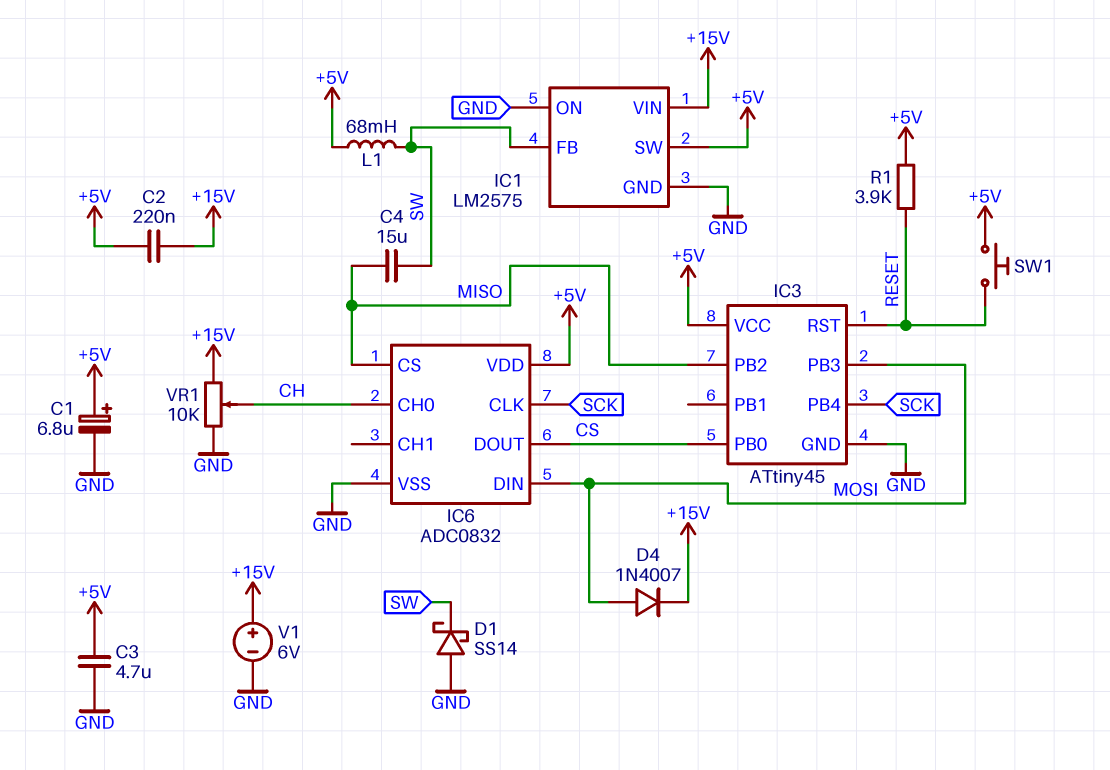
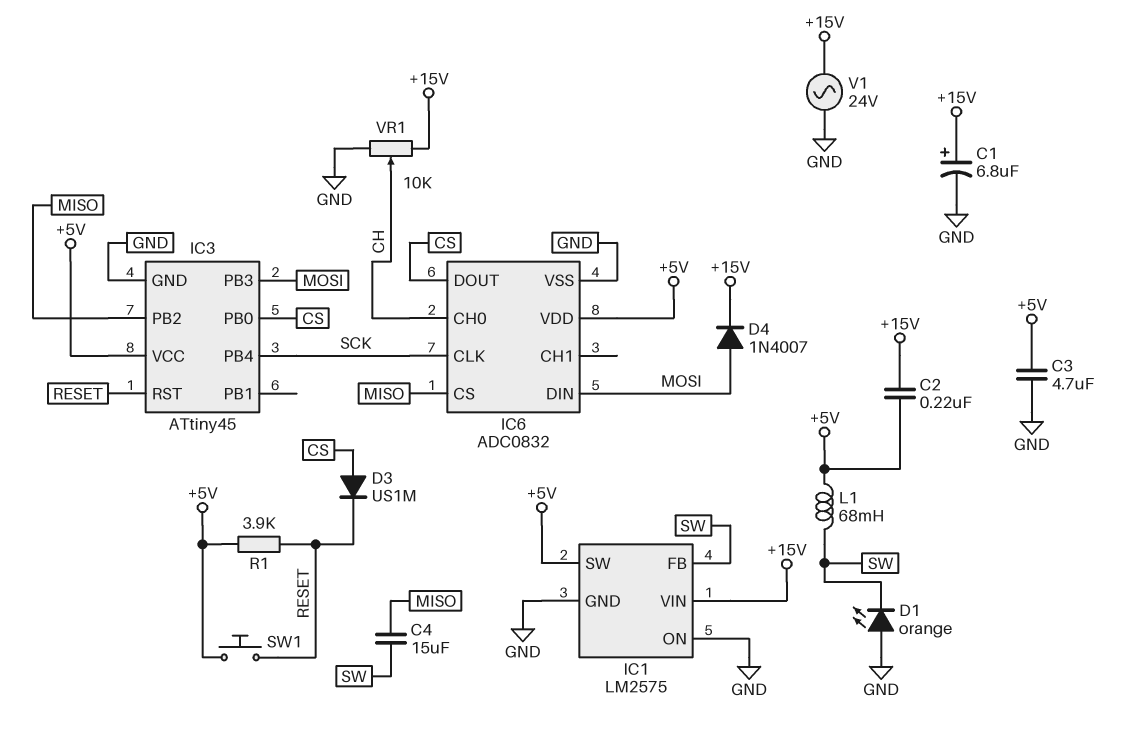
C1: 6.8uF (plus +5V, minus GND) -> 6.8uF (plus +15V, minus GND)
D1: schottky SS14 (A GND, K SW) -> LED orange (A GND, K SW)
D3: none -> diode US1M (A CS, K RESET)
V1: 6V (plus +15V, minus GND) -> AC 24V (+15V, GND)

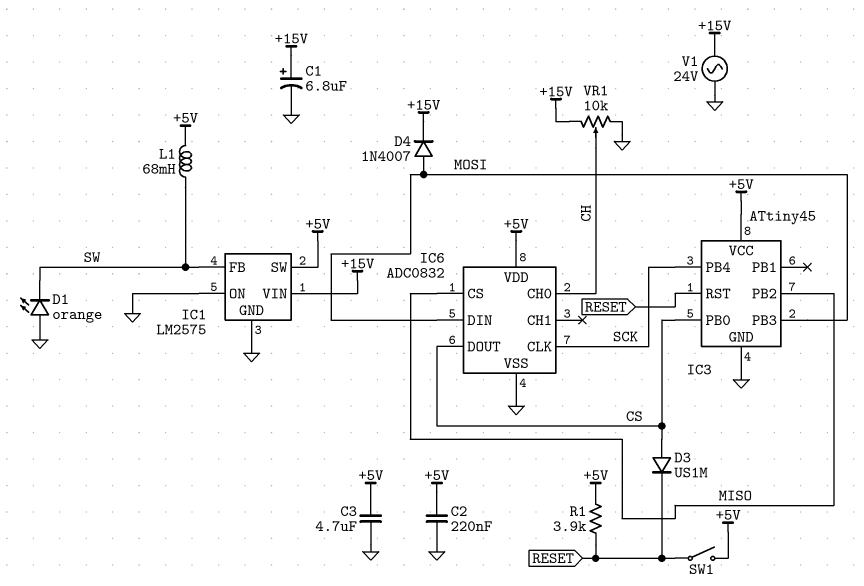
C2: 220nF (+5V, +15V) -> 220nF (+5V, GND)
C4: 15uF (MISO, SW) -> none
SW1: button (+5V, RESET) -> switch (+5V, RESET)

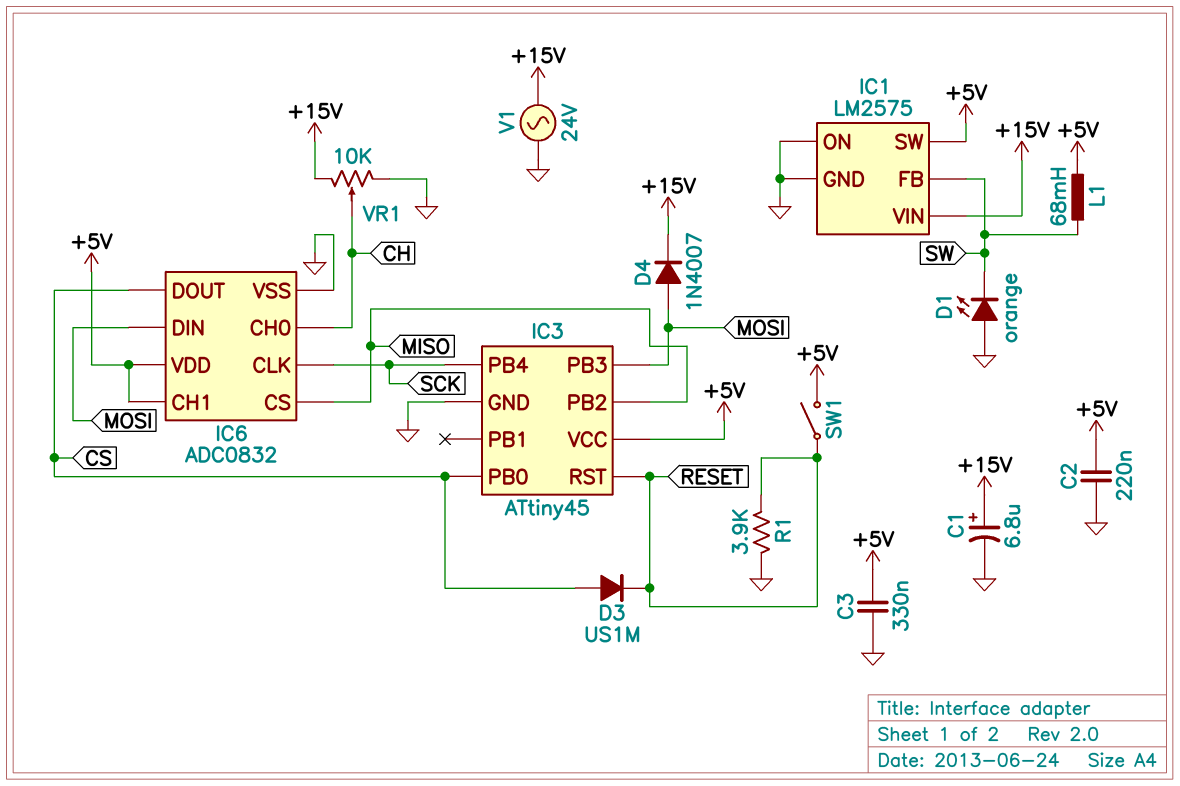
C3: 4.7uF (+5V, GND) -> 330nF (+5V, GND)
IC6 pin CH1: none -> +5V
R1: 3.9k (+5V, RESET) -> 3.9k (GND, RESET)

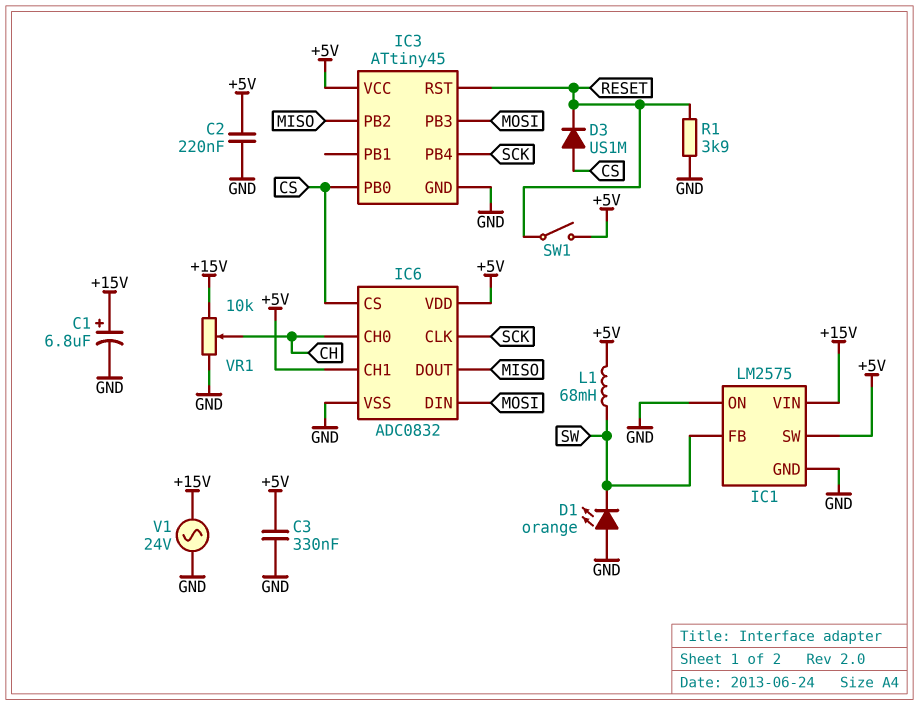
D4: diode 1N4007 (A MOSI, K +15V) -> none
IC6 pin CS: MISO -> CS
IC6 pin DOUT: CS -> MISO

